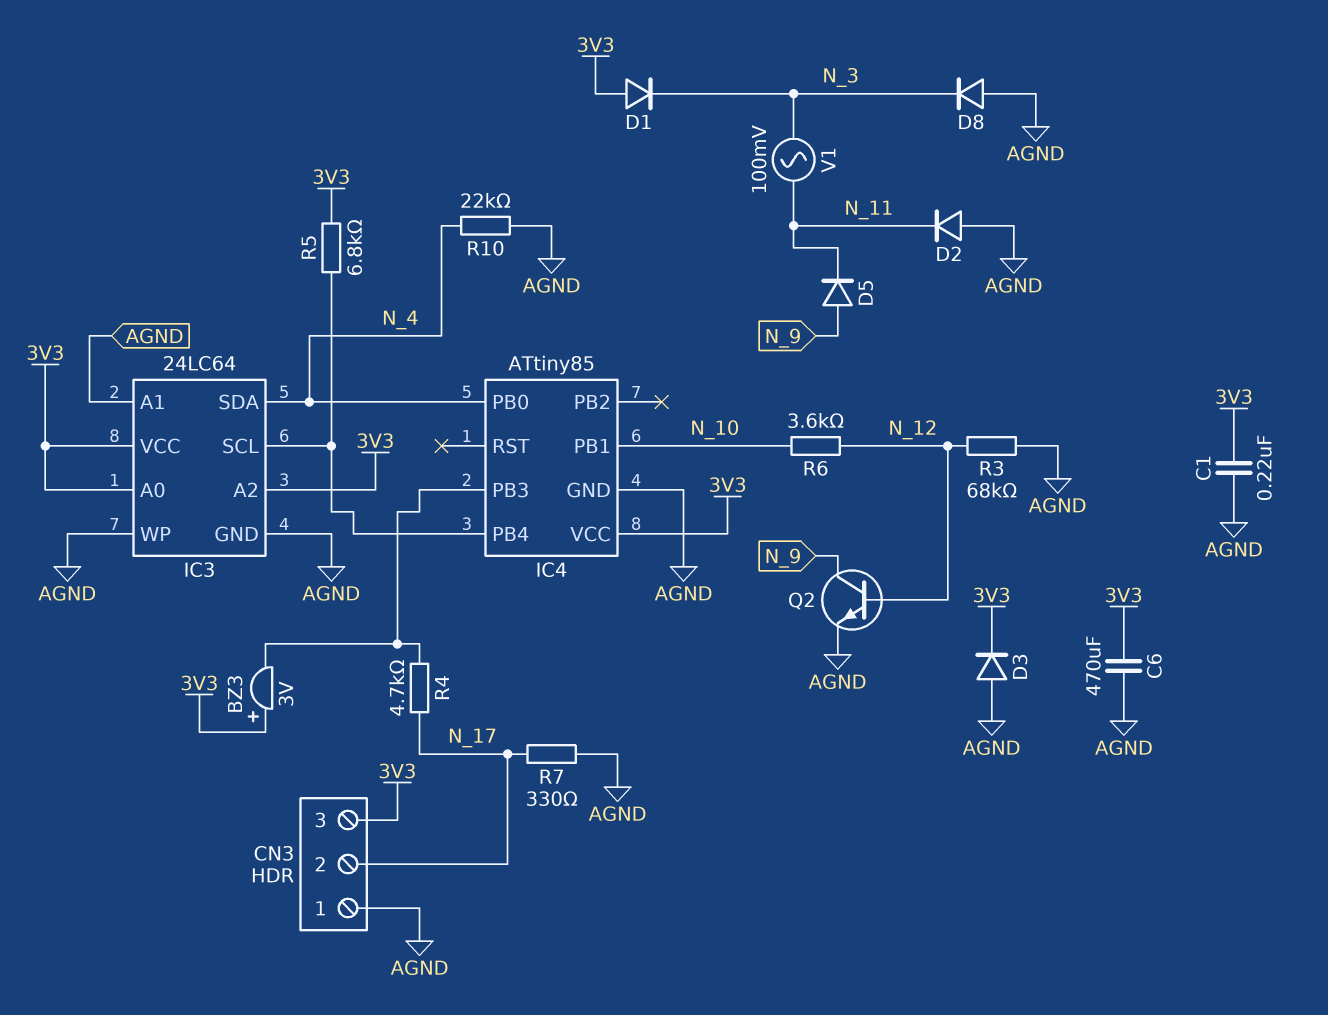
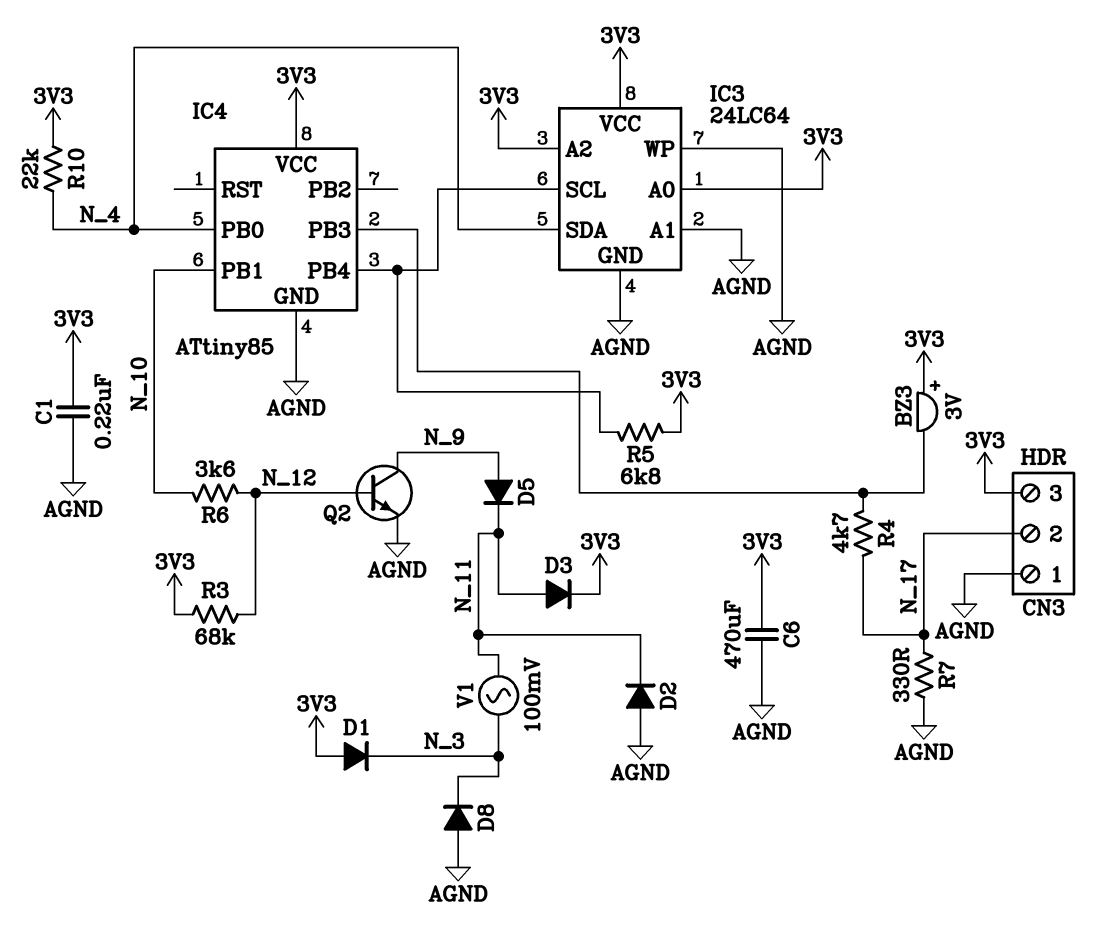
D3: diode (A AGND, K 3V3) -> diode (A N_11, K 3V3)
R3: 68k (AGND, N_12) -> 68k (3V3, N_12)
R10: 22k (AGND, N_4) -> 22k (3V3, N_4)

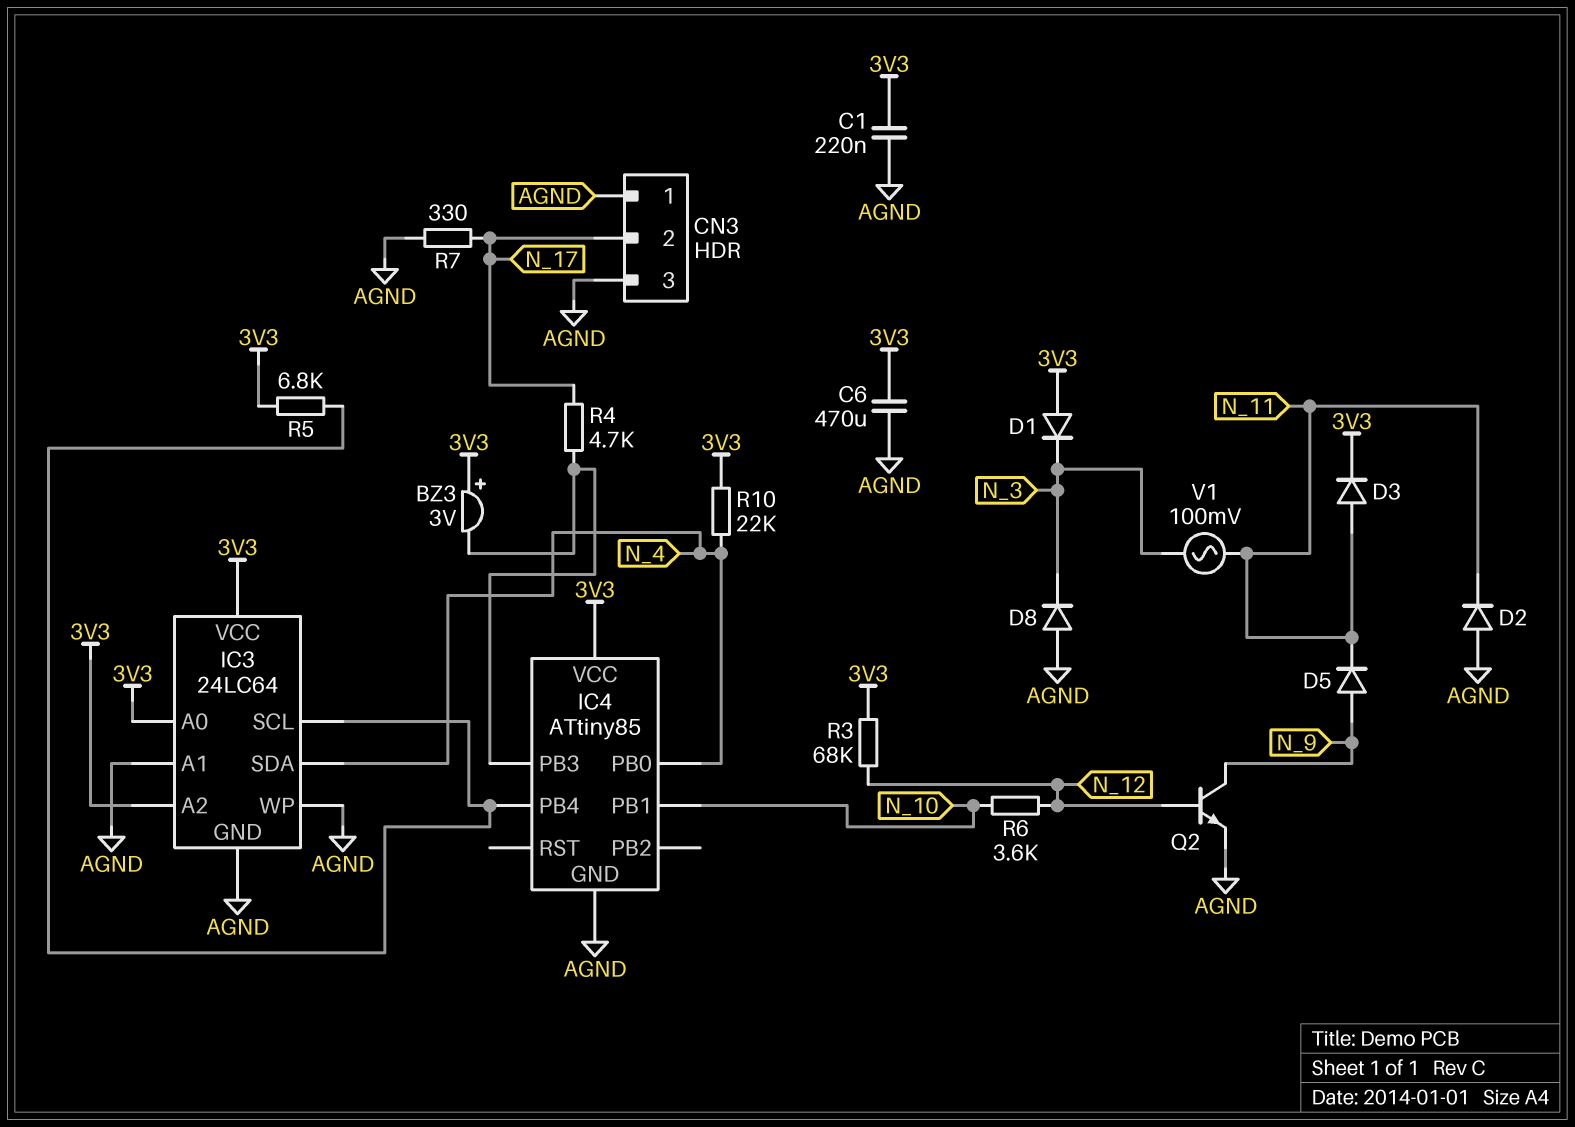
CN3 pin 3: 3V3 -> AGND

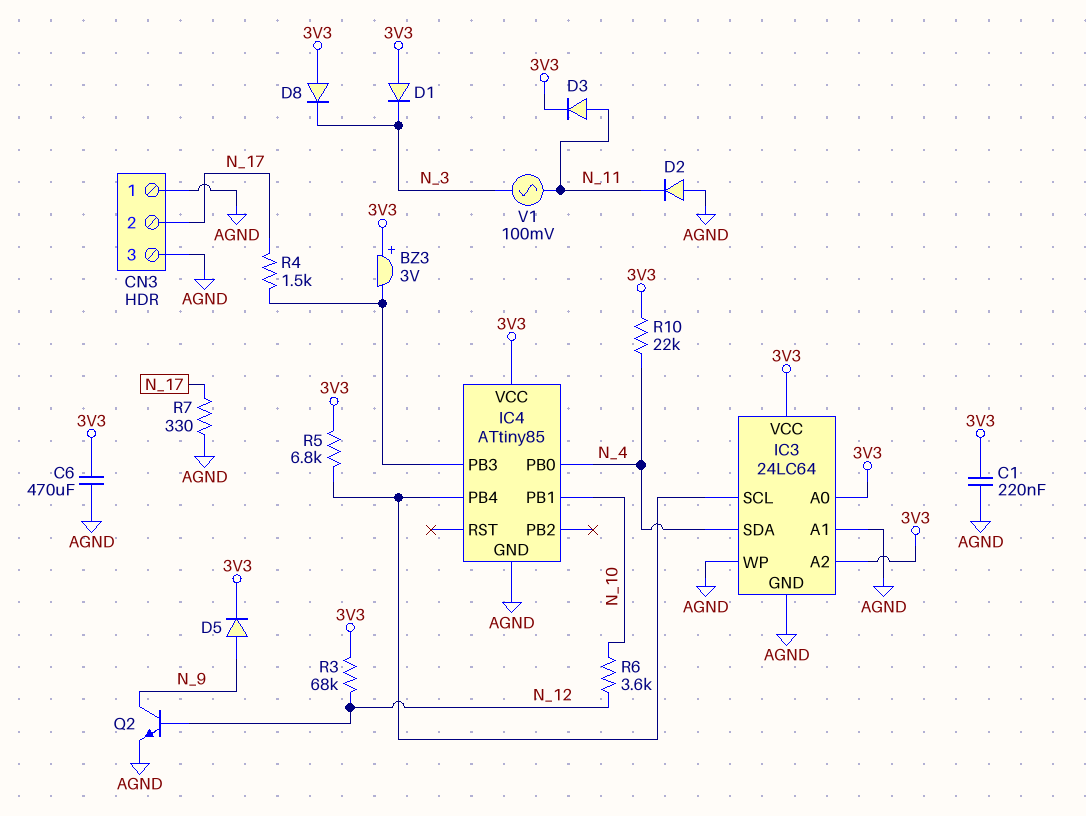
D5: diode (A N_9, K N_11) -> diode (A N_9, K 3V3)
D8: diode (A AGND, K N_3) -> diode (A 3V3, K N_3)
R4: 4.7k (IC4/PB3, N_17) -> 1.5k (IC4/PB3, N_17)

